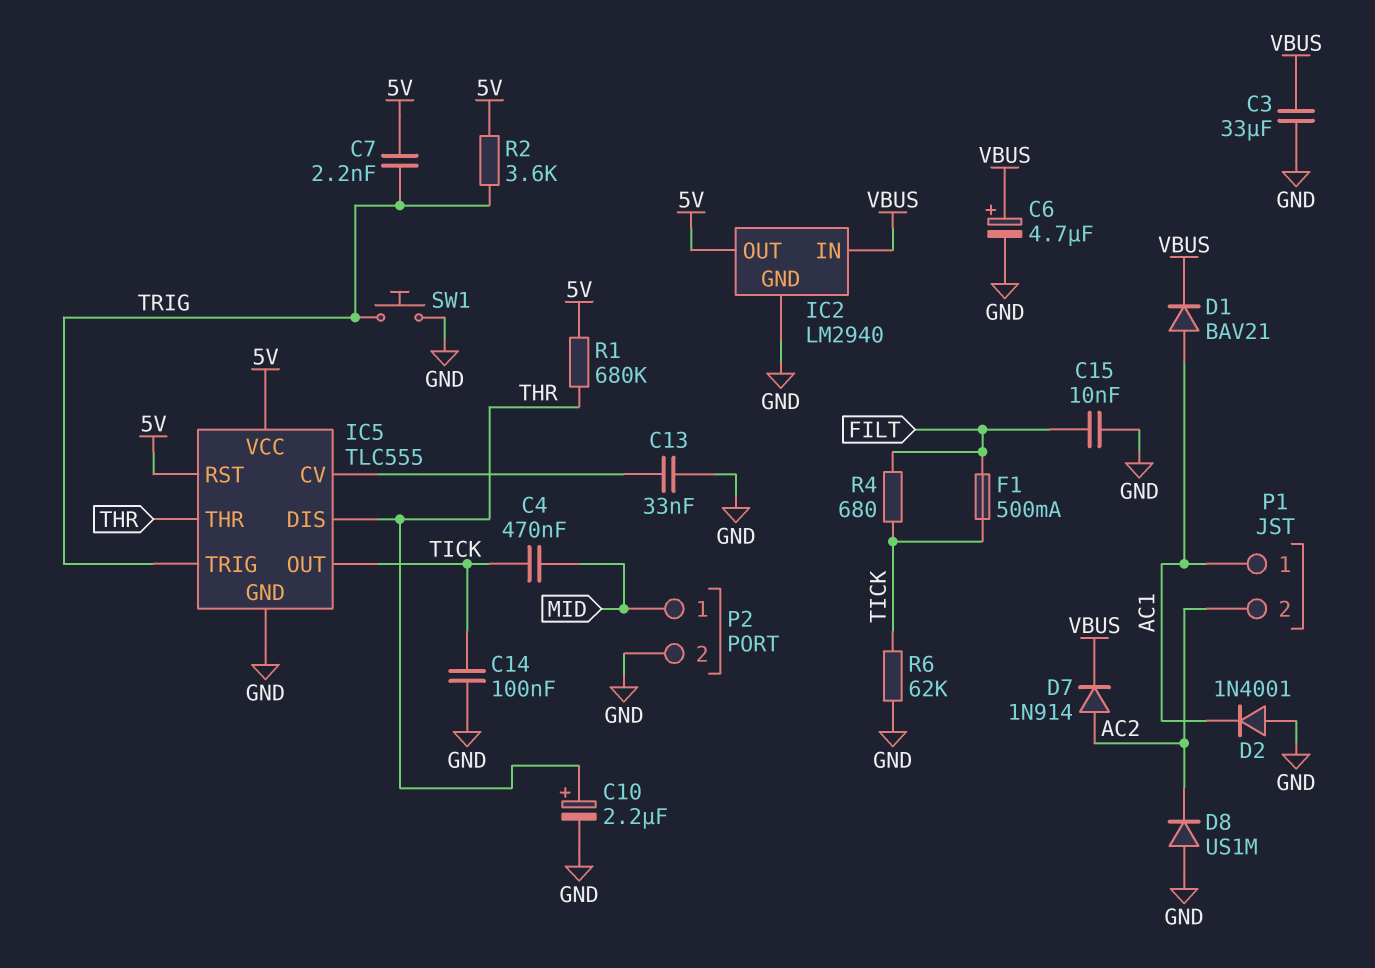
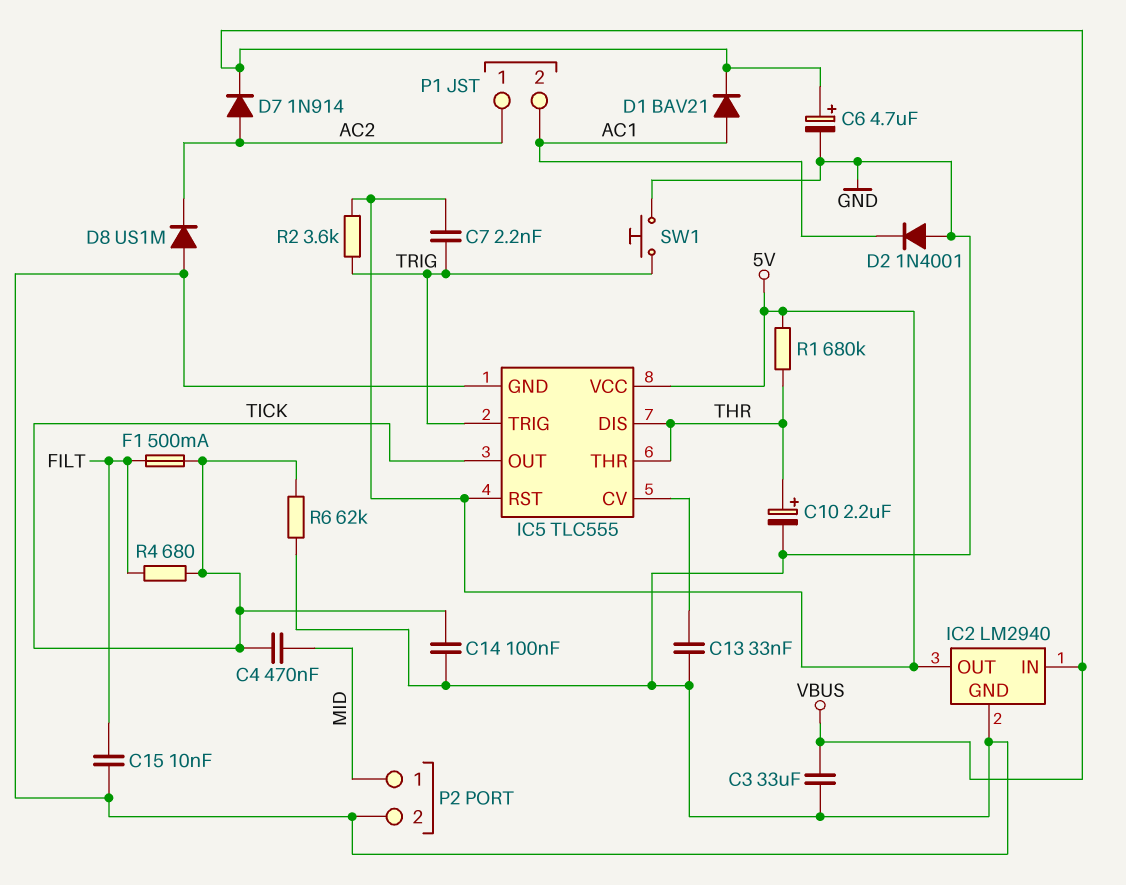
P1 pin 1: AC1 -> AC2
P1 pin 2: AC2 -> AC1

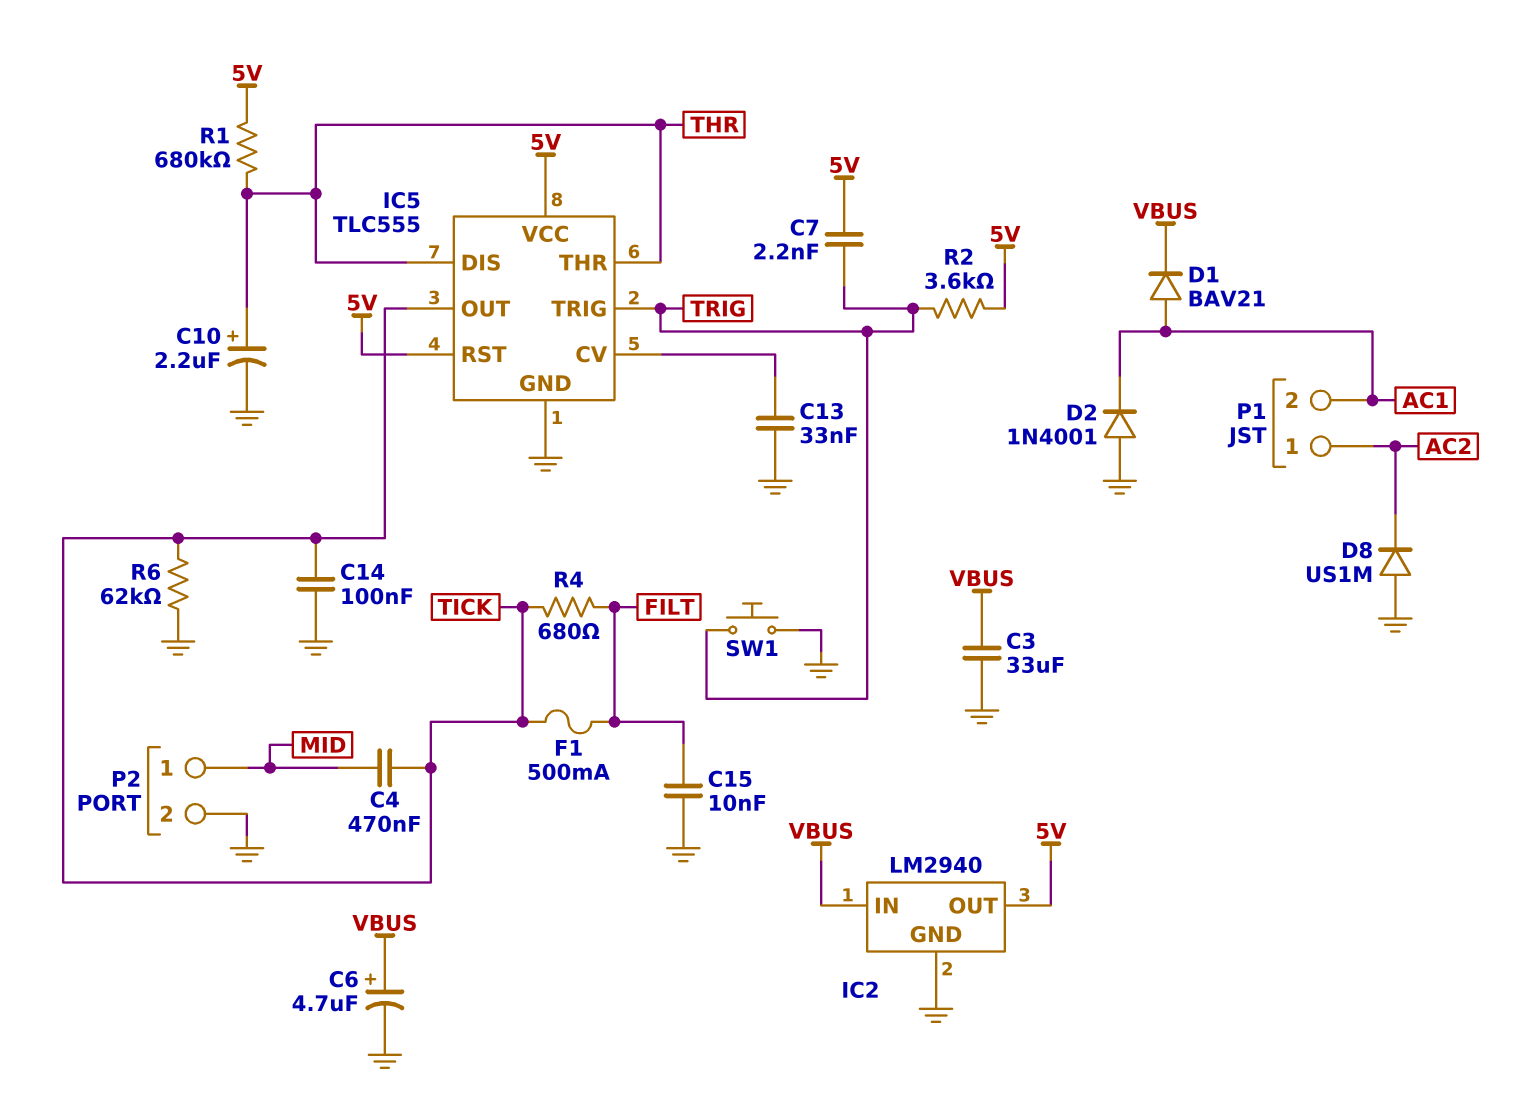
D7: diode 1N914 (A AC2, K VBUS) -> none

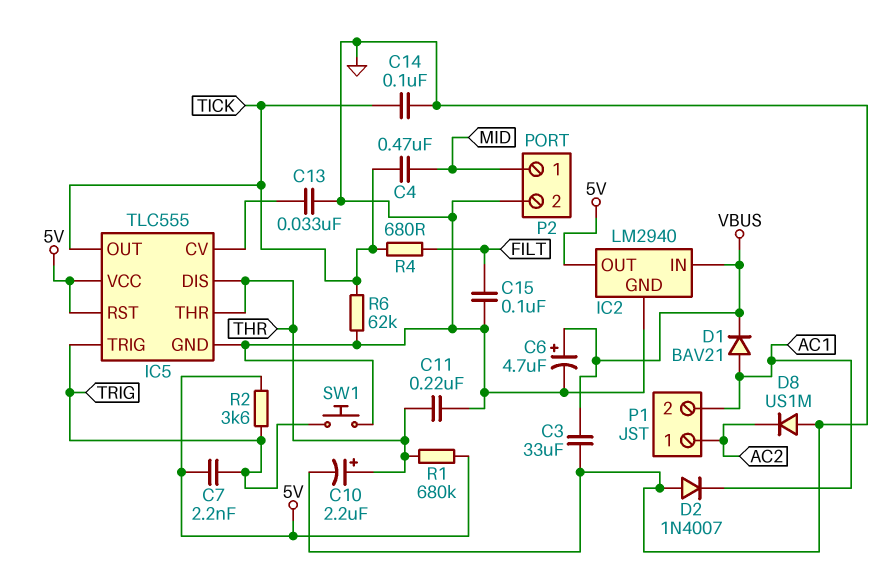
C11: none -> 220nF (GND, THR)
C15: 10nF (FILT, GND) -> 100nF (FILT, GND)
D2: diode 1N4001 (A GND, K AC1) -> diode 1N4007 (A GND, K AC1)
F1: 500mA (FILT, TICK) -> none

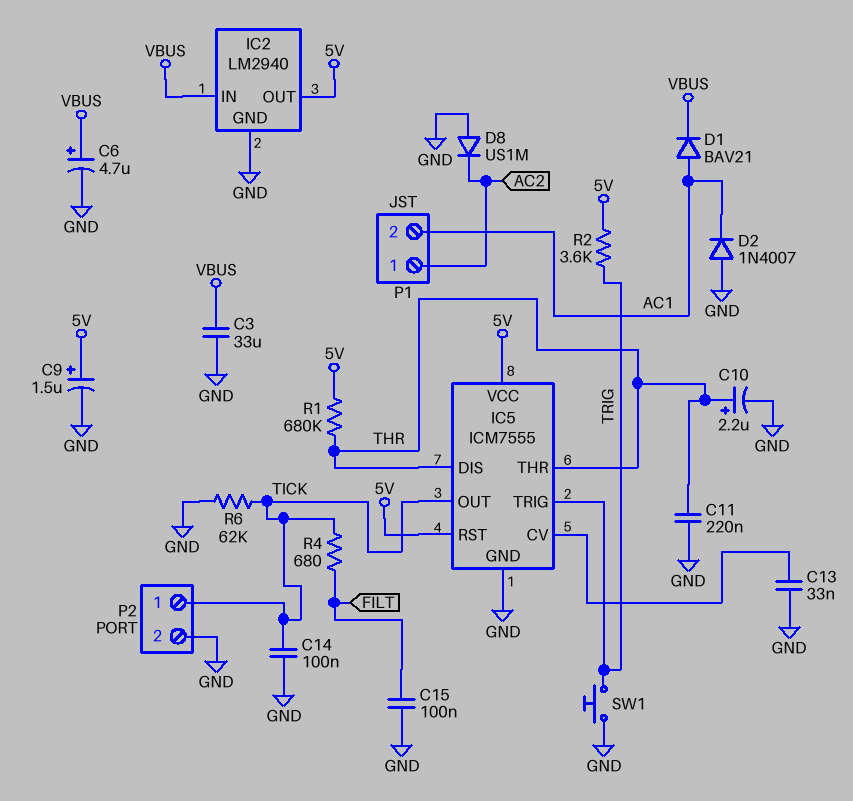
C4: 470nF (MID, TICK) -> none
C7: 2.2nF (5V, TRIG) -> none
C9: none -> 1.5uF (plus 5V, minus GND)
IC5: TLC555 -> ICM7555
P2 pin 1: MID -> TICK

